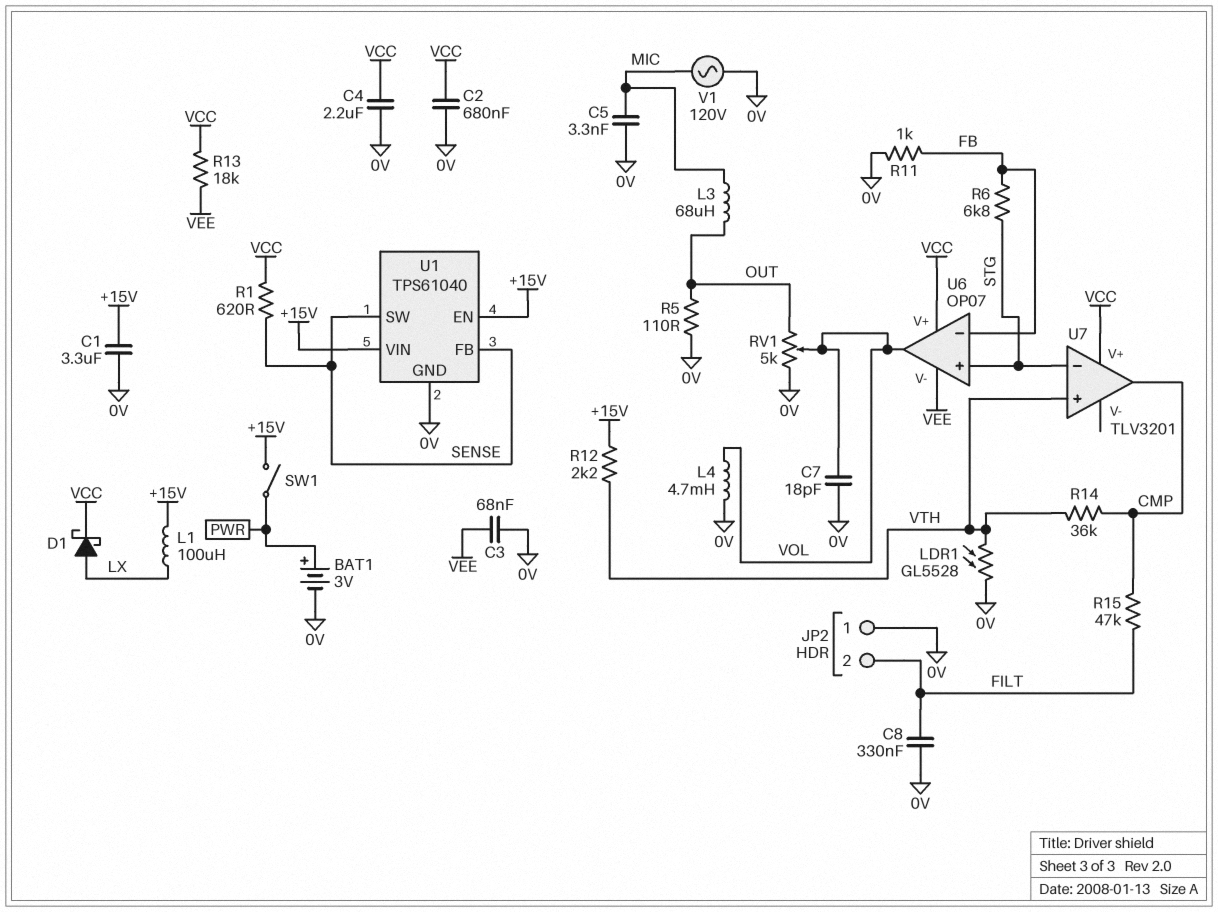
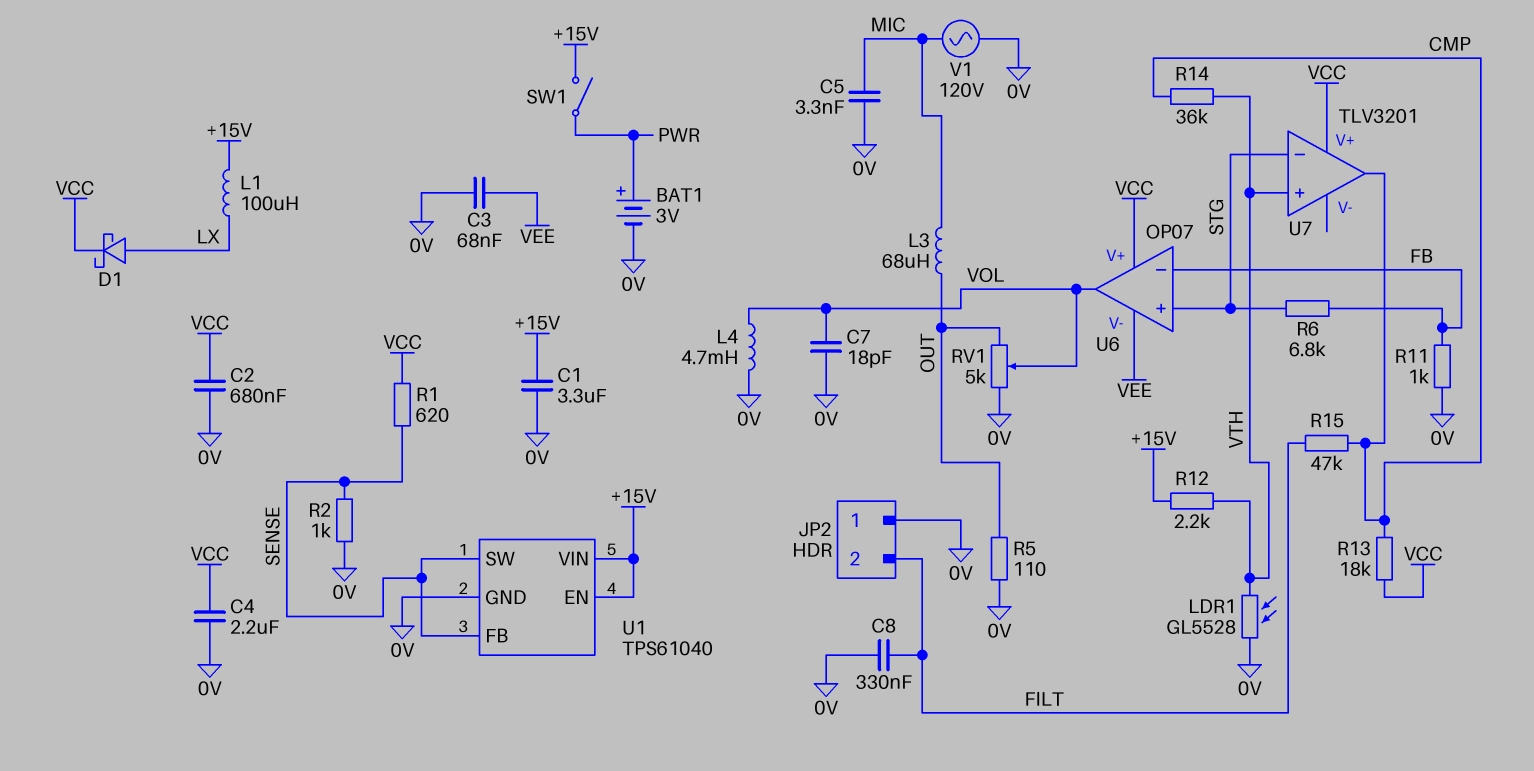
R2: none -> 1k (0V, SENSE)
R13: 18k (VCC, VEE) -> 18k (CMP, VCC)

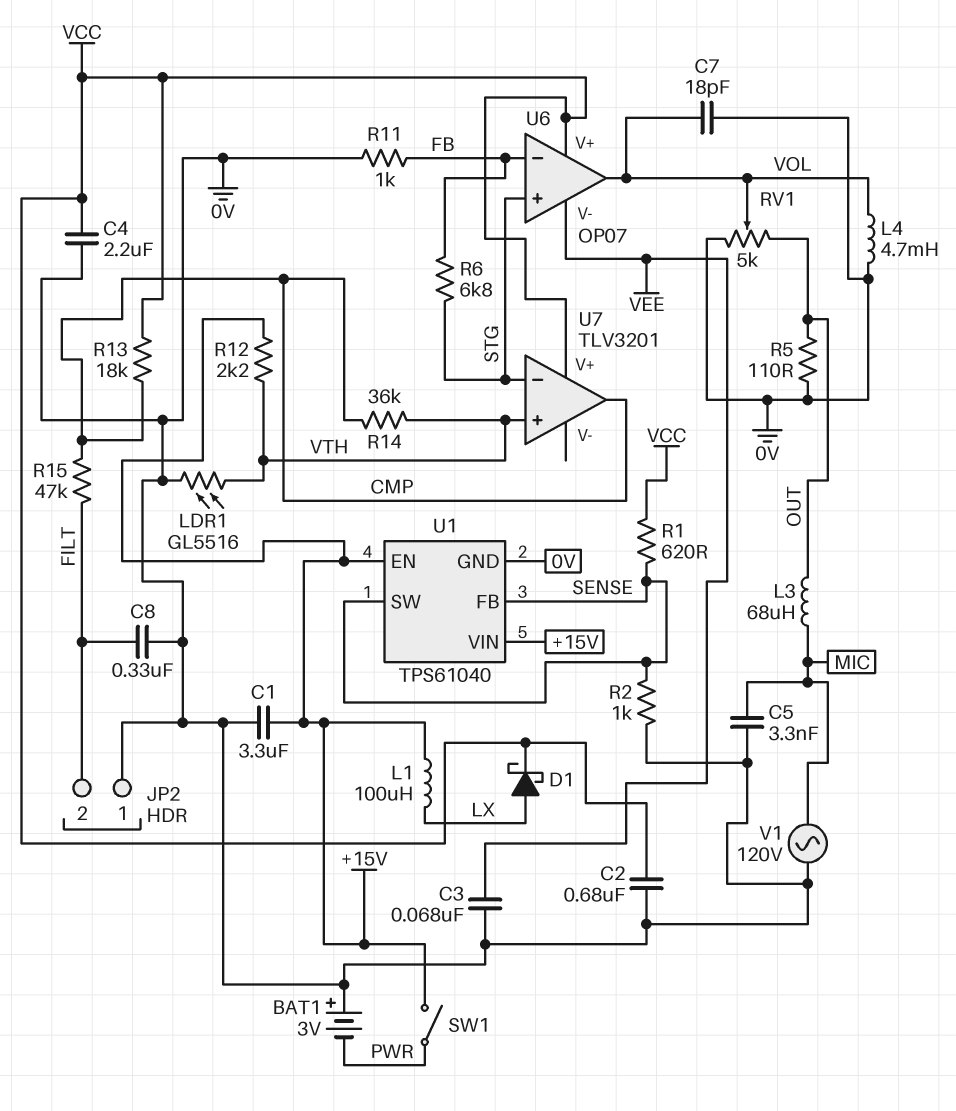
BAT1: 3V (plus PWR, minus 0V) -> 3V (plus 0V, minus PWR)
LDR1: GL5528 (0V, VTH) -> GL5516 (0V, VTH)

